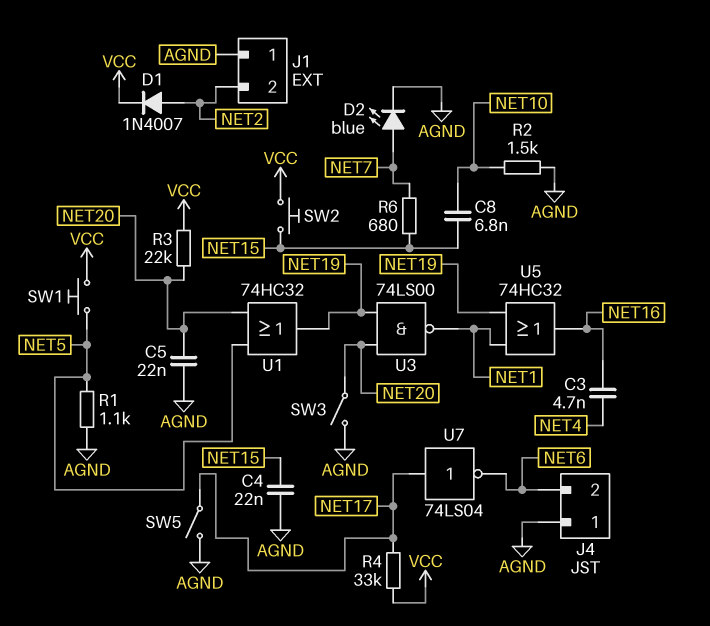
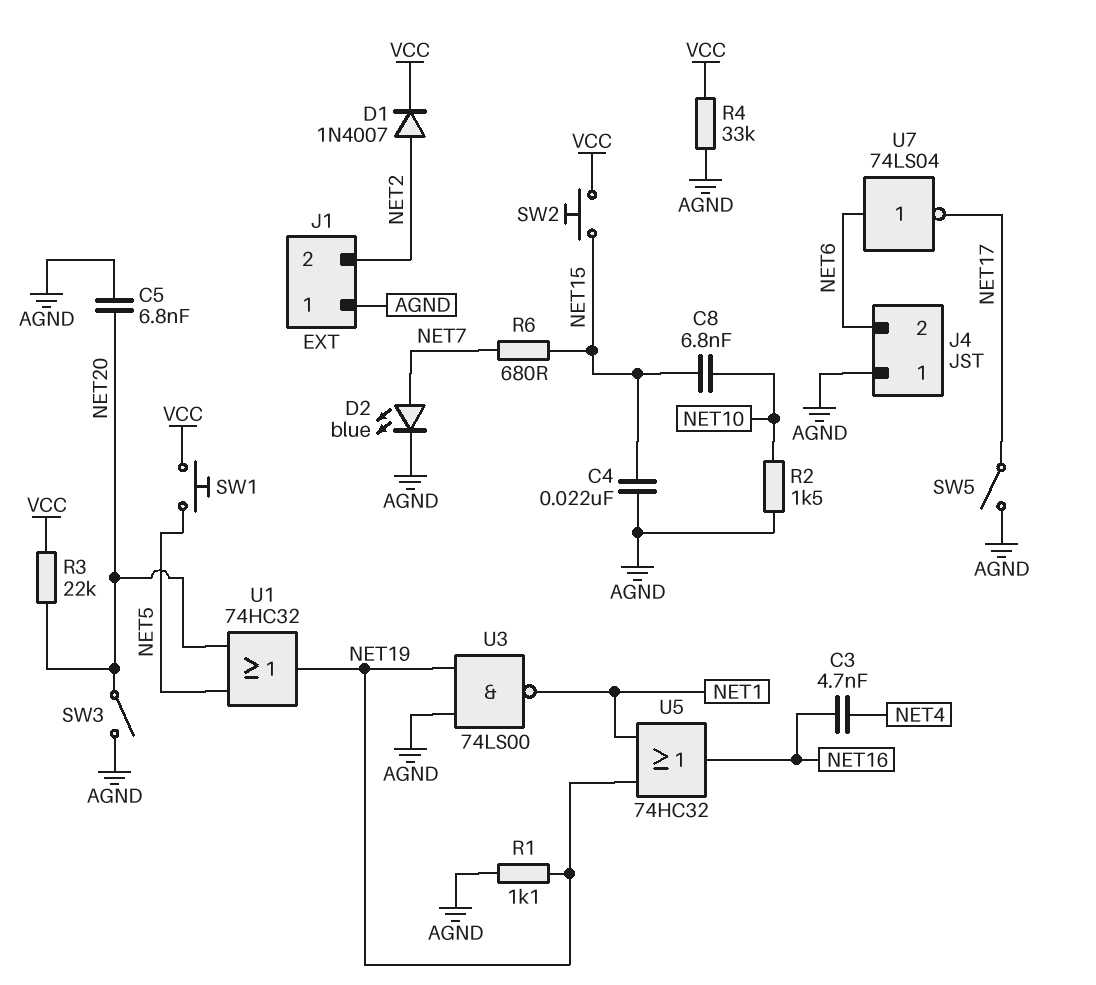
C5: 22nF (AGND, NET20) -> 6.8nF (AGND, NET20)
R1: 1.1k (AGND, NET5) -> 1.1k (AGND, NET19)
R4: 33k (NET17, VCC) -> 33k (AGND, VCC)
U3: NAND 74LS00 (in NET19, in NET20, out NET1) -> NAND 74LS00 (in AGND, in NET19, out NET1)
U7: NOT 74LS04 (in NET17, out NET6) -> NOT 74LS04 (in NET6, out NET17)

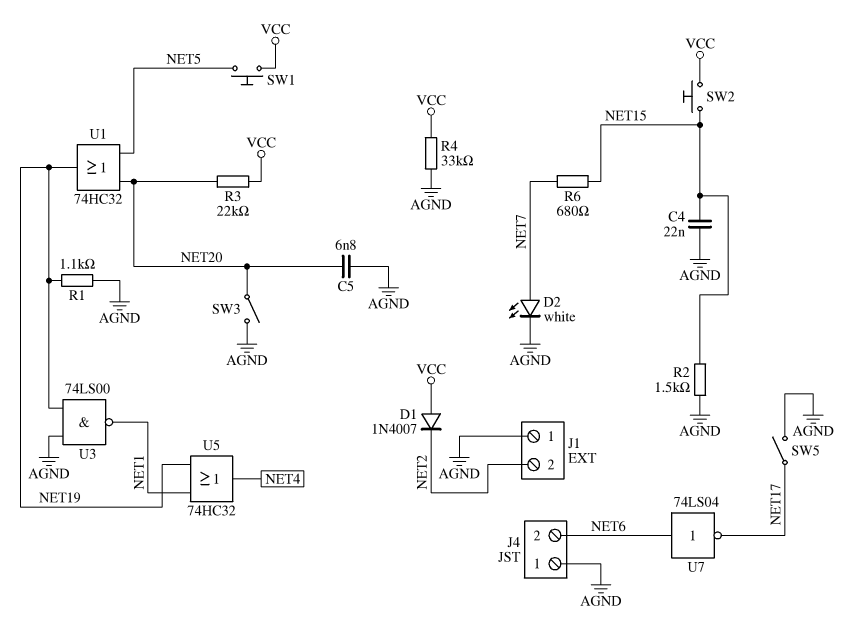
C3: 4.7nF (NET4, NET16) -> none
C8: 6.8nF (NET10, NET15) -> none
D1: diode 1N4007 (A NET2, K VCC) -> diode 1N4007 (A VCC, K NET2)
D2: LED blue (A NET7, K AGND) -> LED white (A NET7, K AGND)
R2: 1.5k (AGND, NET10) -> 1.5k (AGND, NET15)
U5: OR 74HC32 (in NET1, in NET19, out NET16) -> OR 74HC32 (in NET1, in NET19, out NET4)

